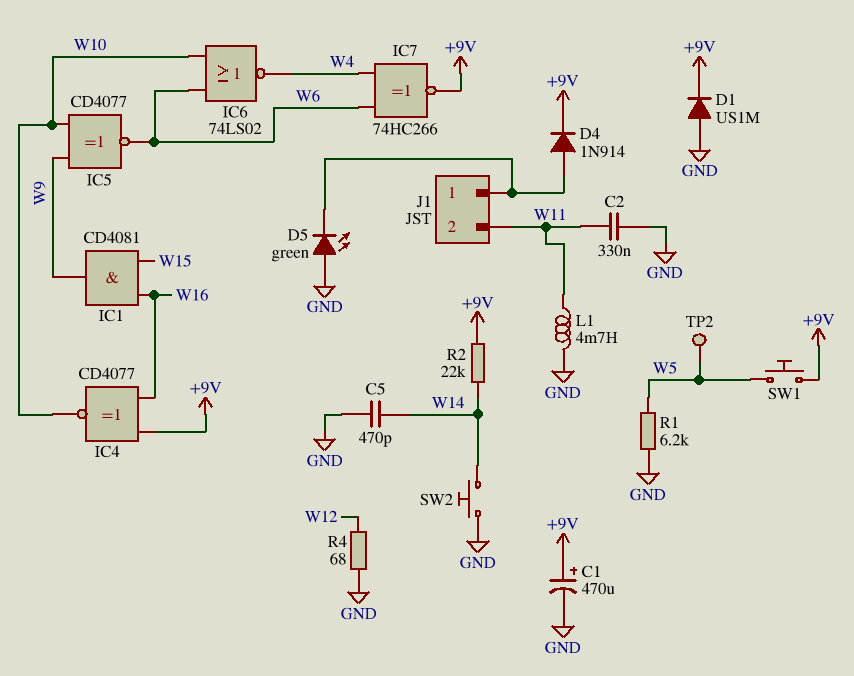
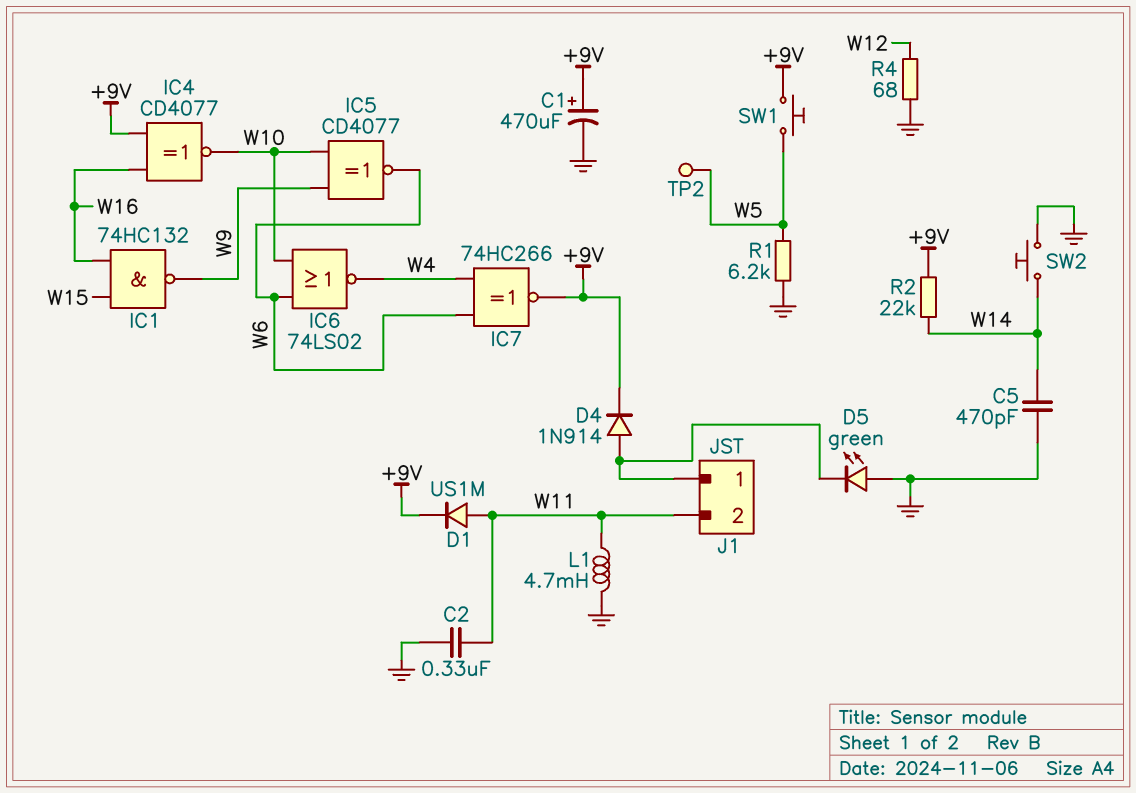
D1: diode US1M (A GND, K +9V) -> diode US1M (A W11, K +9V)
IC1: AND CD4081 (in W15, in W16, out W9) -> NAND 74HC132 (in W15, in W16, out W9)

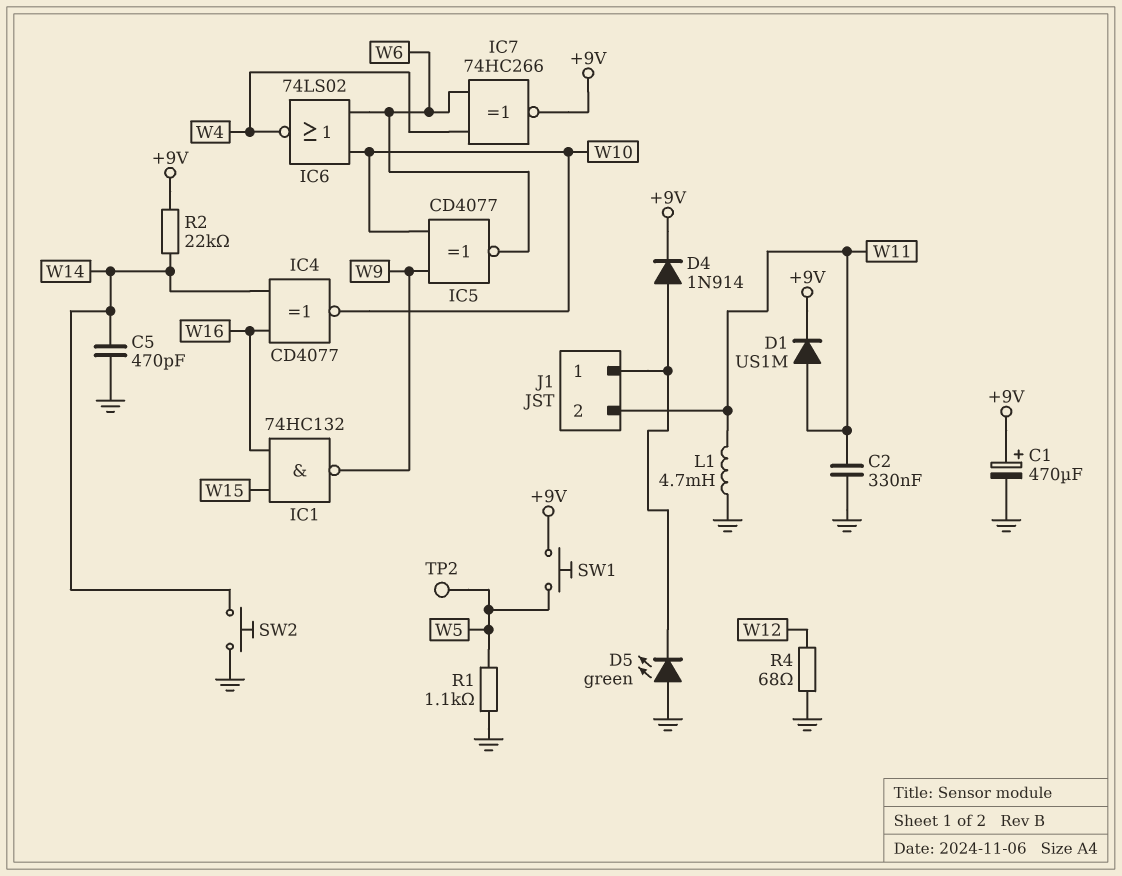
IC4: XNOR CD4077 (in +9V, in W16, out W10) -> XNOR CD4077 (in W14, in W16, out W10)
R1: 6.2k (GND, W5) -> 1.1k (GND, W5)

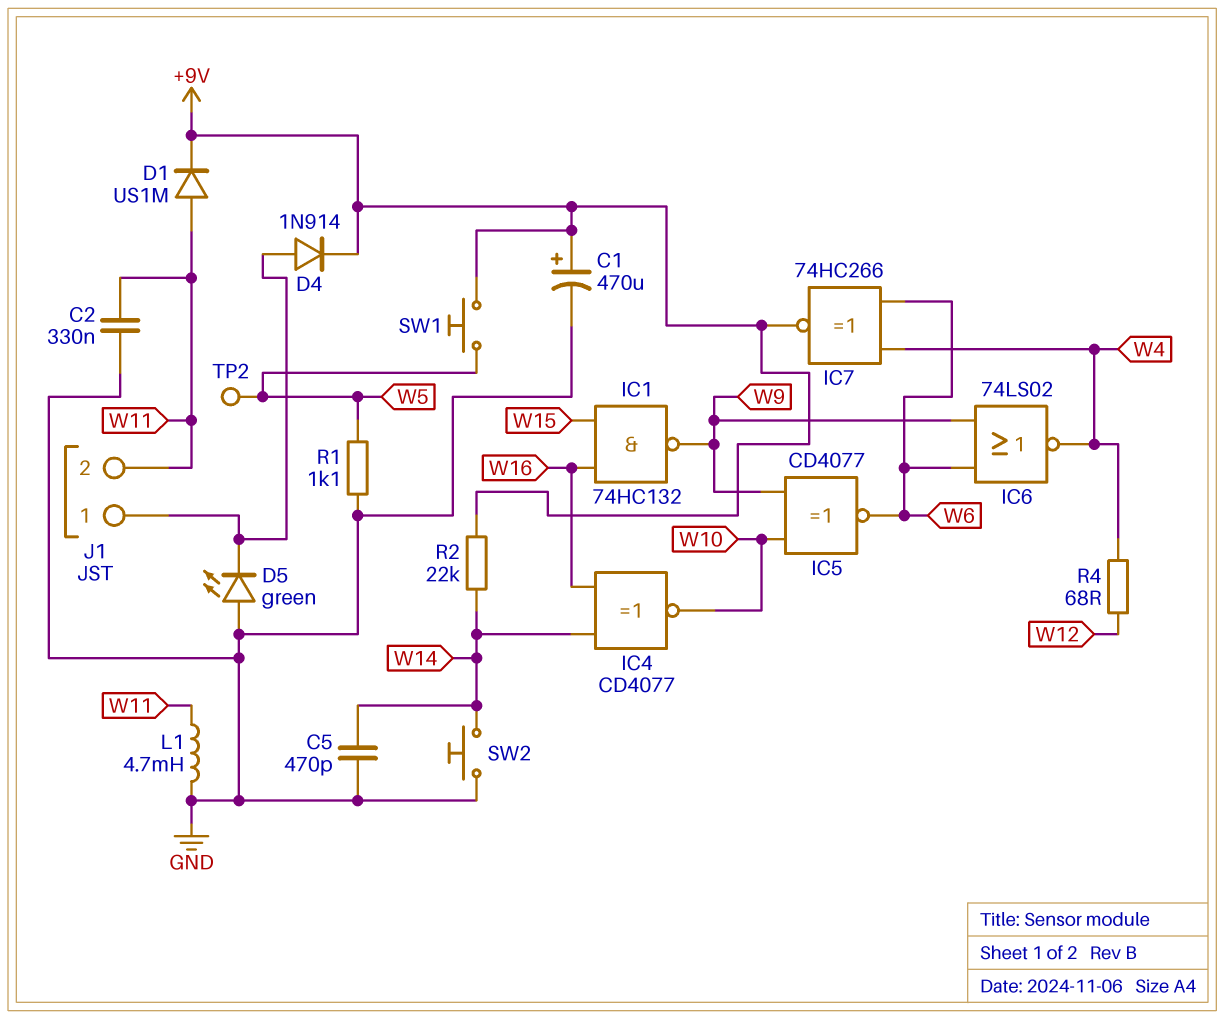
IC6: NOR 74LS02 (in W6, in W10, out W4) -> NOR 74LS02 (in W6, in W9, out W4)
R4: 68 (GND, W12) -> 68 (W4, W12)

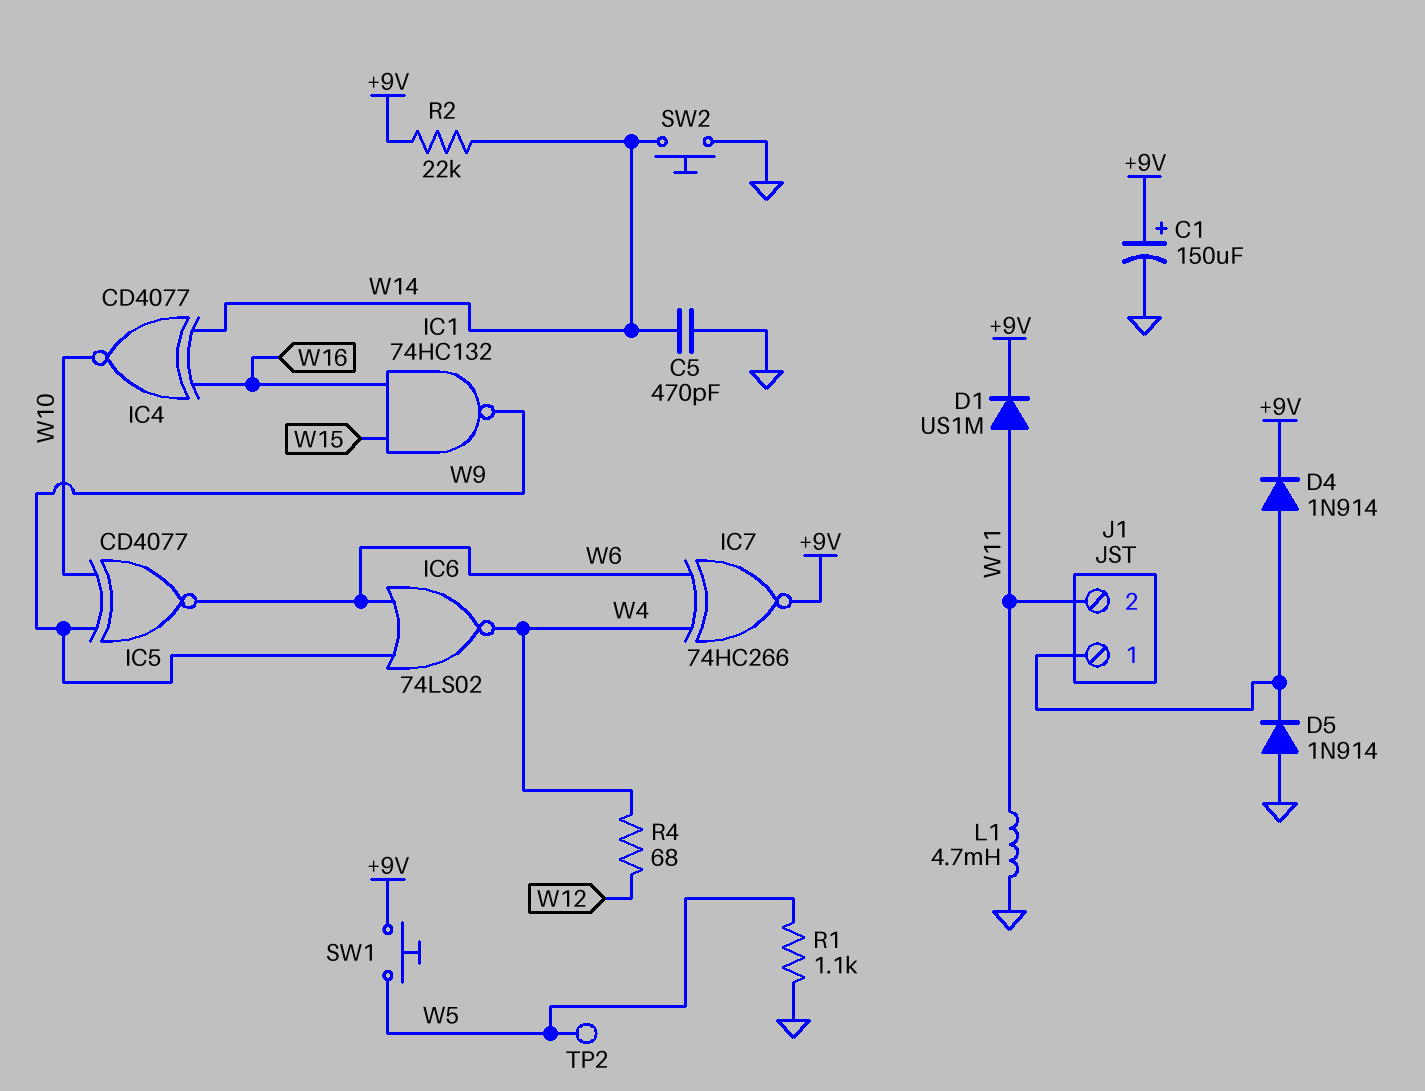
C1: 470uF (plus +9V, minus GND) -> 150uF (plus +9V, minus GND)
C2: 330nF (GND, W11) -> none
D5: LED green (A GND, K J1/1) -> diode 1N914 (A GND, K J1/1)

